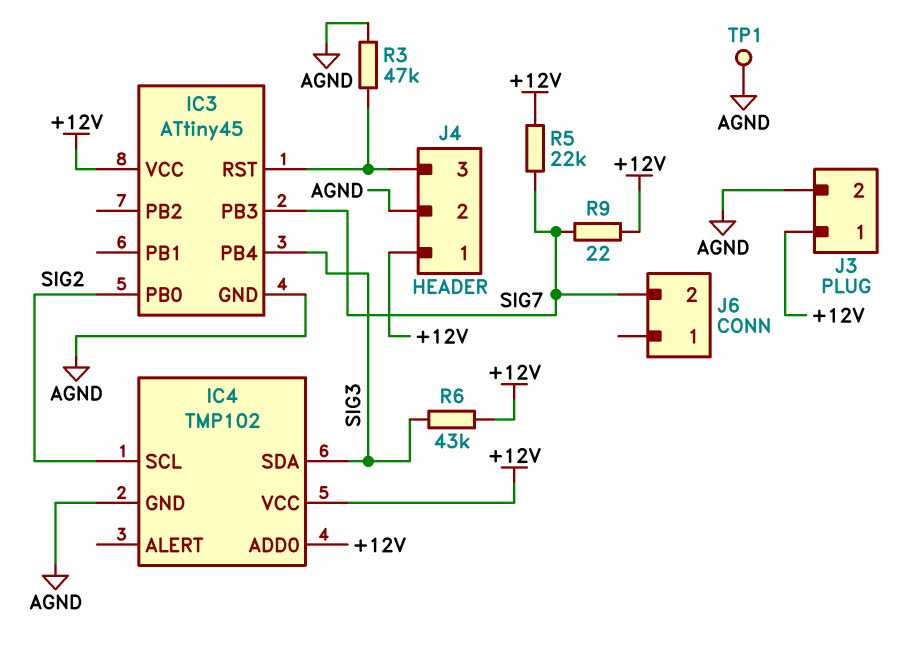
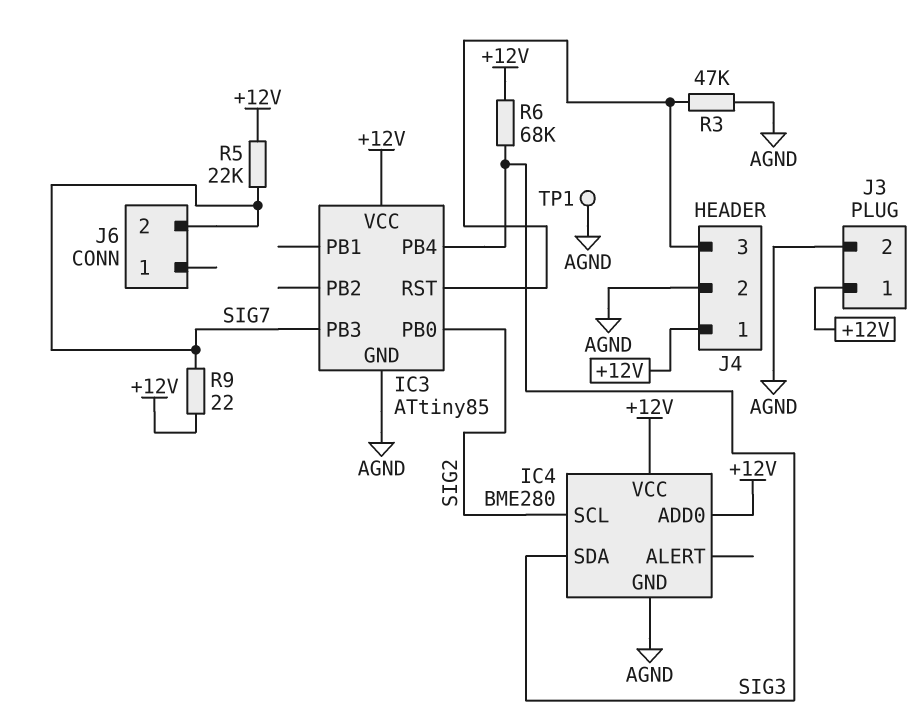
IC3: ATtiny45 -> ATtiny85
IC4: TMP102 -> BME280
R6: 43k (+12V, SIG3) -> 68k (+12V, SIG3)

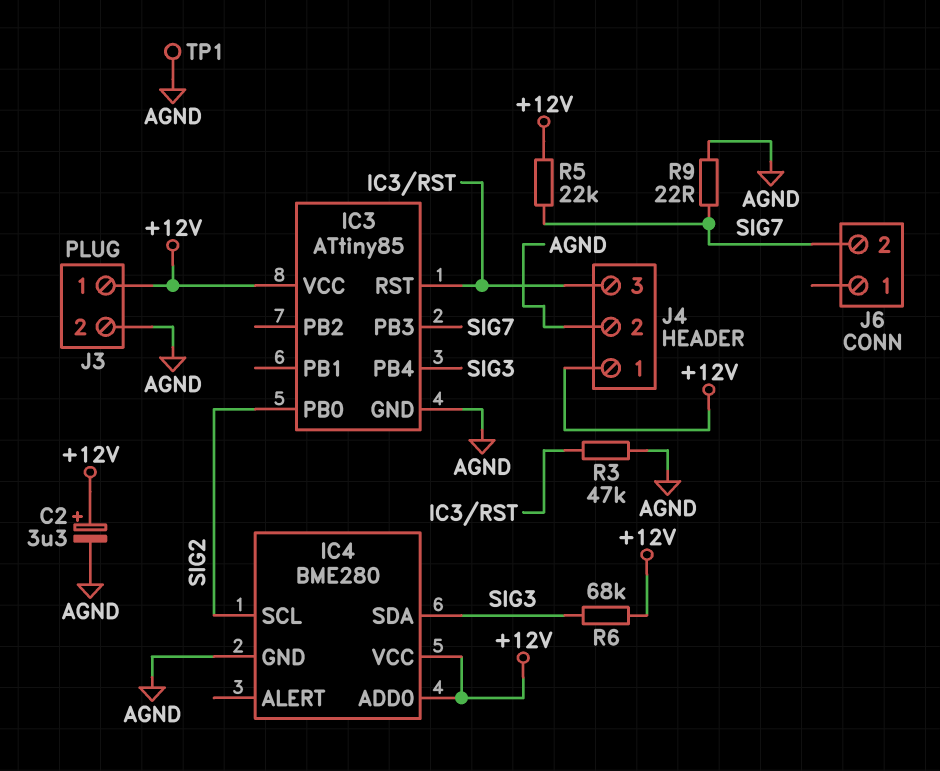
C2: none -> 3.3uF (plus +12V, minus AGND)
R9: 22 (+12V, SIG7) -> 22 (AGND, SIG7)

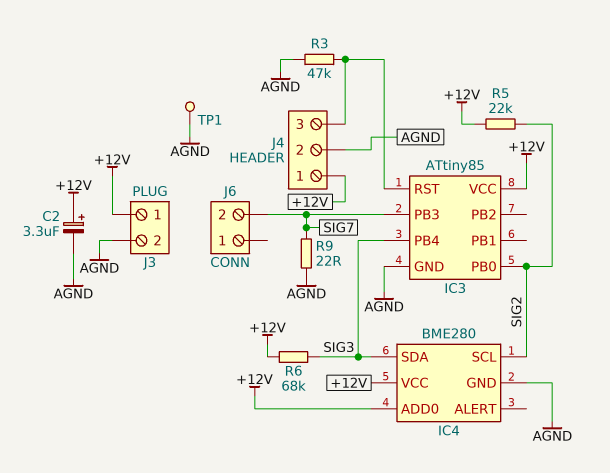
R5: 22k (+12V, SIG7) -> 22k (+12V, SIG2)

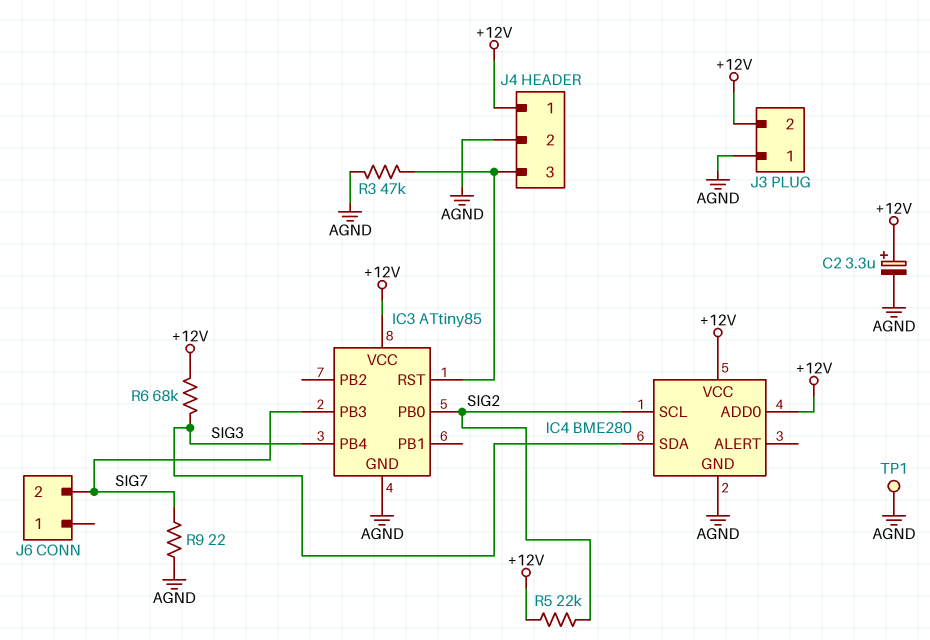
J3 pin 1: +12V -> AGND
J3 pin 2: AGND -> +12V

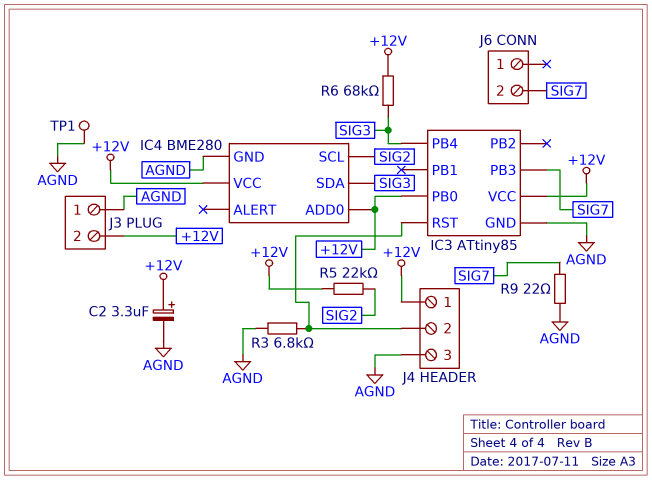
IC3 pin PB0: SIG2 -> +12V
J4 pin 2: AGND -> IC3/RST
J4 pin 3: IC3/RST -> AGND
R3: 47k (AGND, IC3/RST) -> 6.8k (AGND, IC3/RST)

